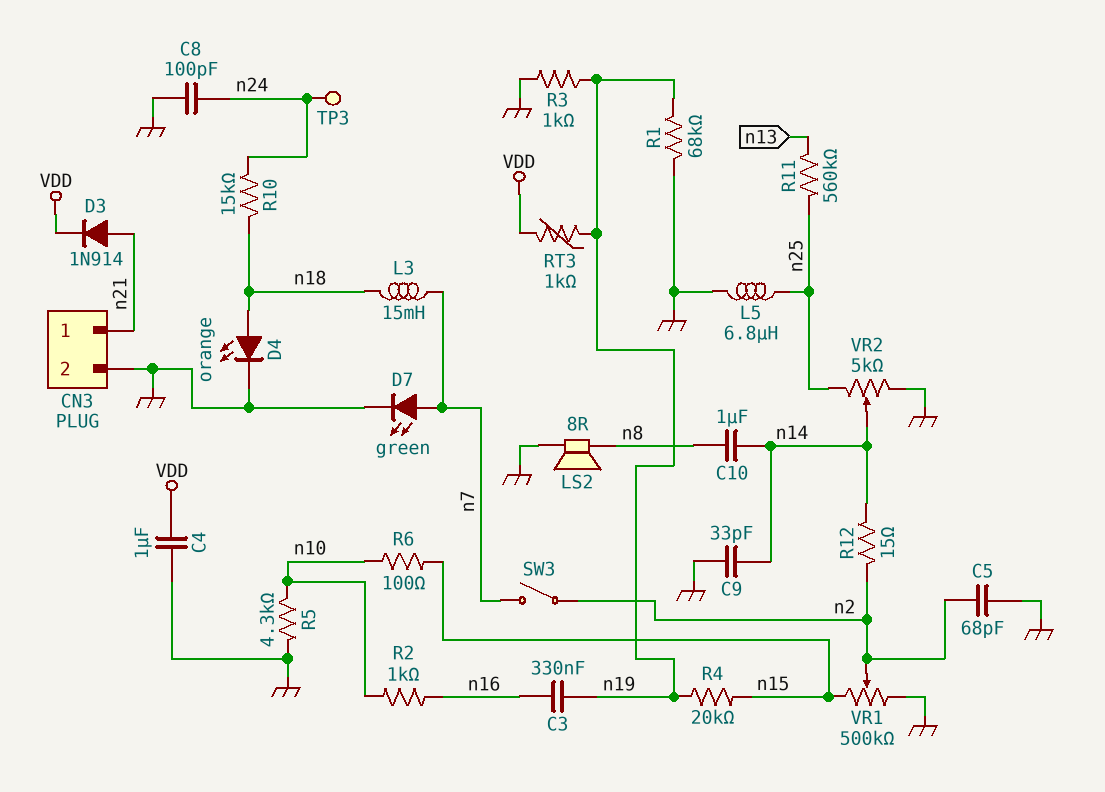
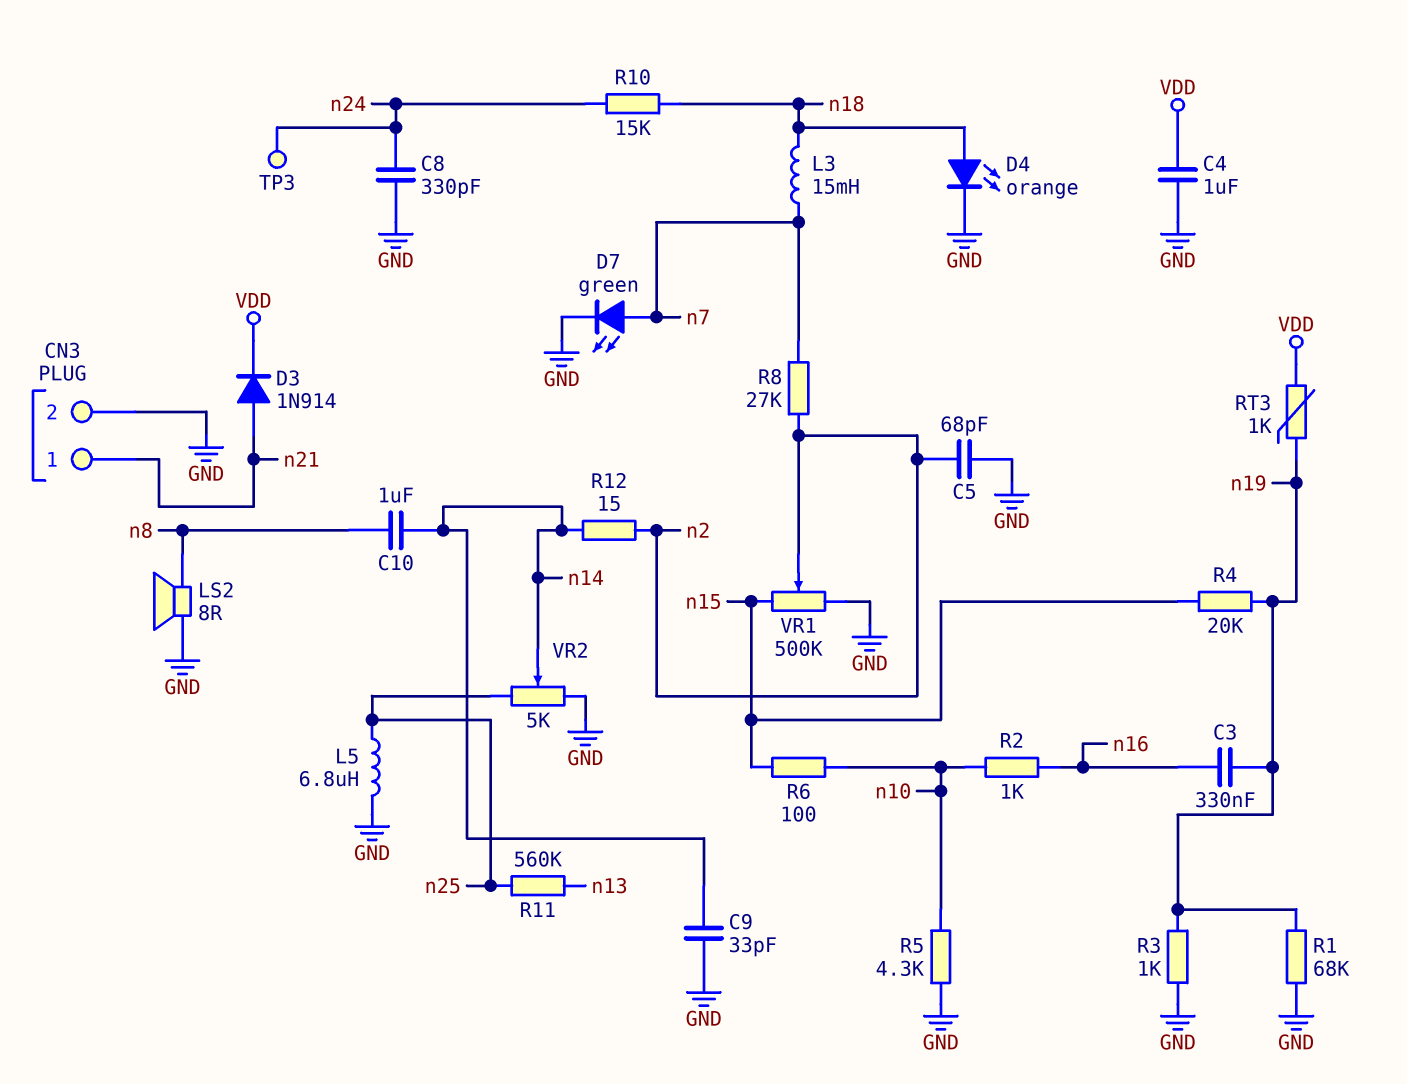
C8: 100pF (GND, n24) -> 330pF (GND, n24)
R8: none -> 27k (n2, n7)
SW3: switch (n2, n7) -> none

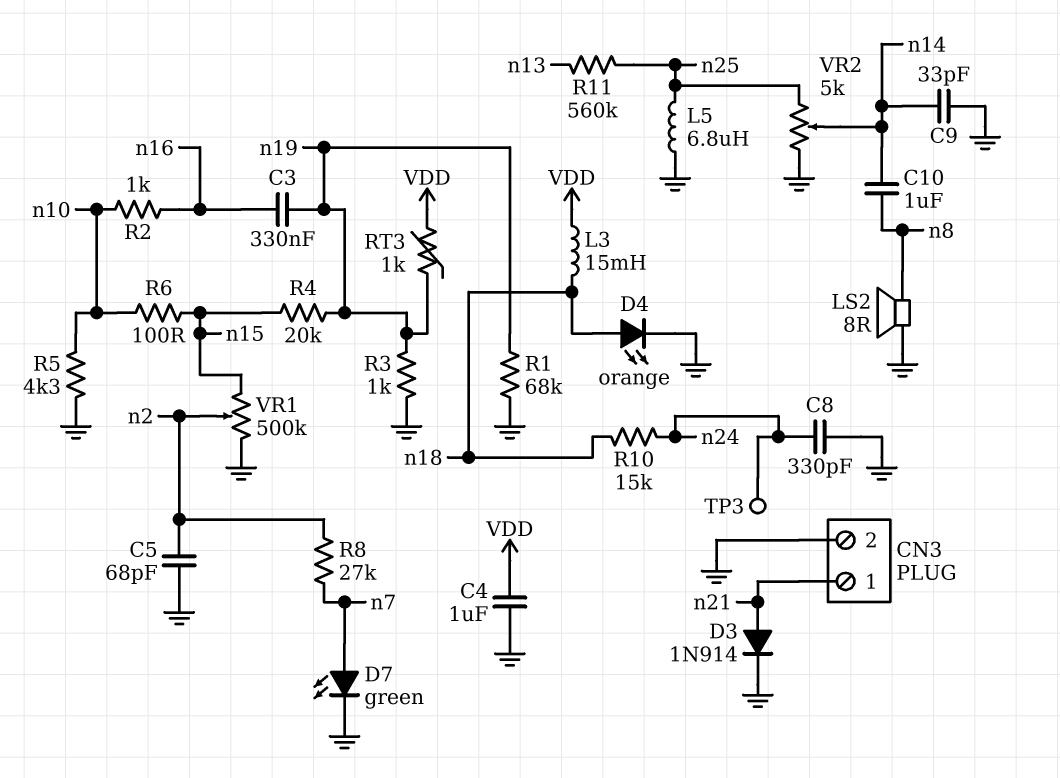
D3: diode 1N914 (A n21, K VDD) -> diode 1N914 (A n21, K GND)
L3: 15mH (n7, n18) -> 15mH (VDD, n18)
R12: 15 (n2, n14) -> none

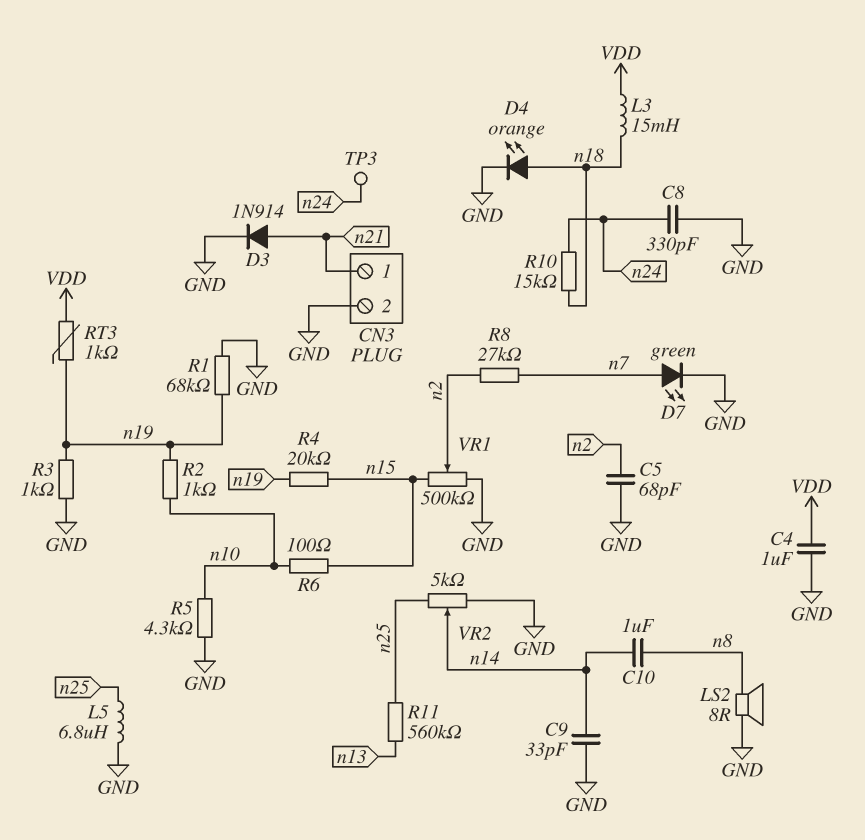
C3: 330nF (n16, n19) -> none
R2: 1k (n10, n16) -> 1k (n10, n19)

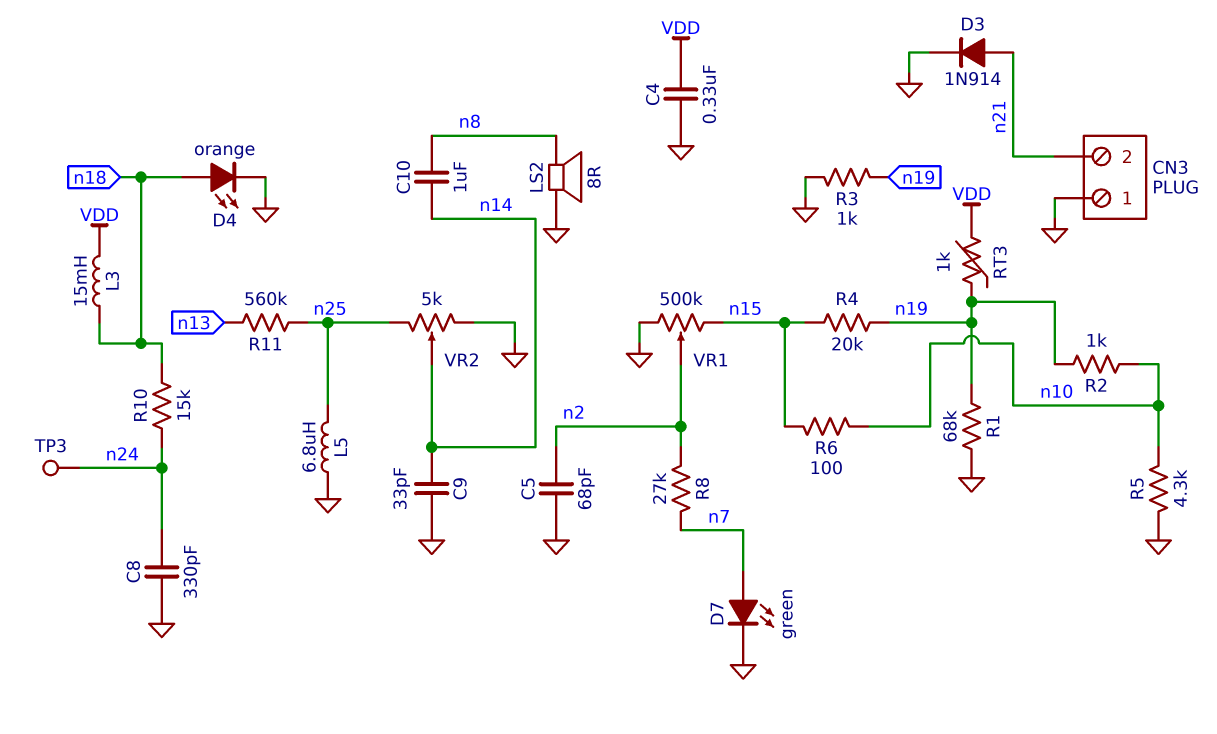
C4: 1uF (GND, VDD) -> 330nF (GND, VDD)
CN3 pin 1: n21 -> GND
CN3 pin 2: GND -> n21

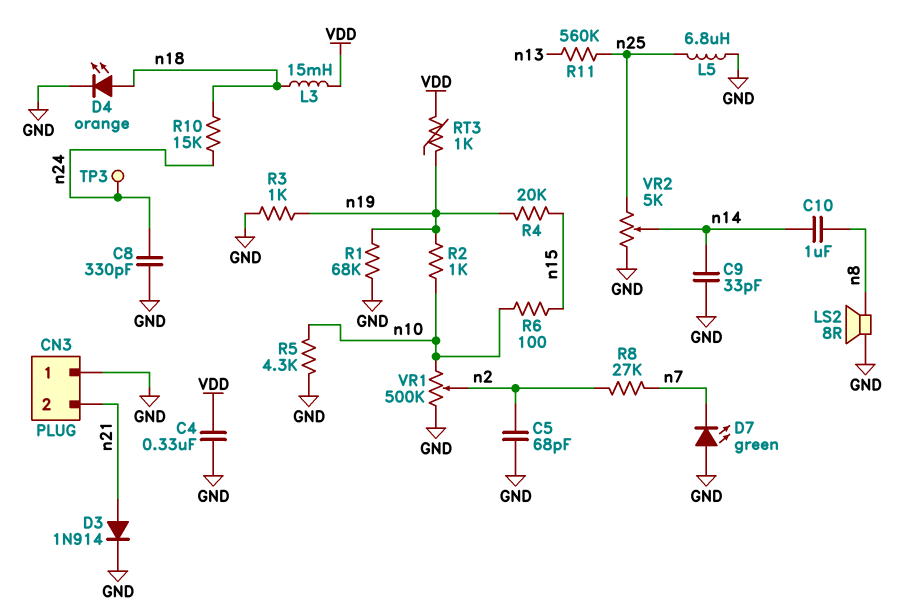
D7: LED green (A n7, K GND) -> LED green (A GND, K n7)
VR1: 500k (GND, n15, wiper n2) -> 500k (GND, n10, wiper n2)

